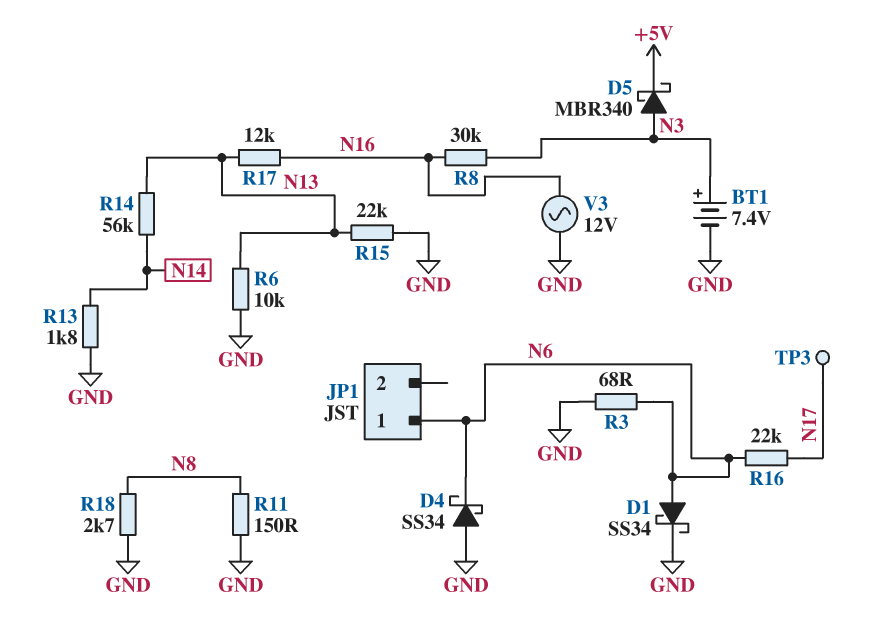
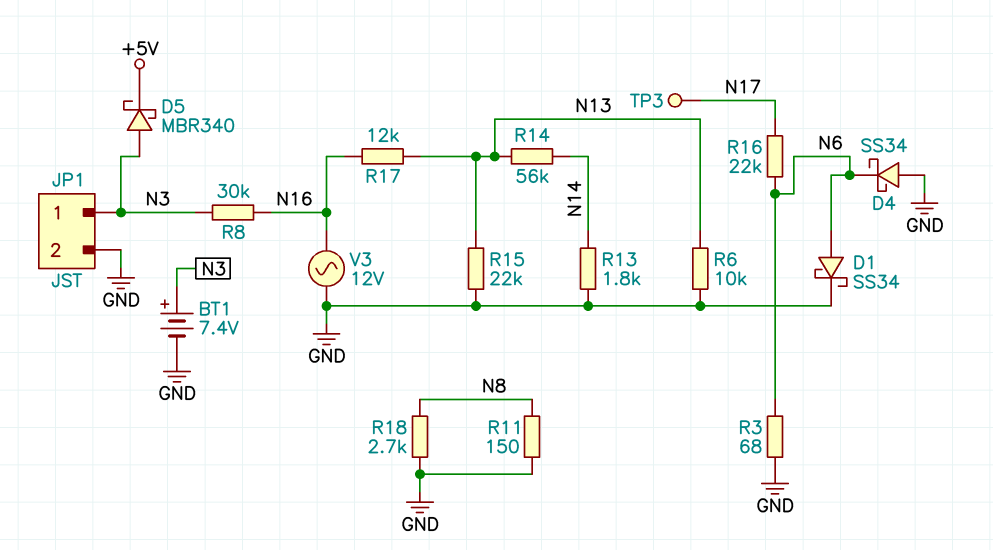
JP1 pin 1: N6 -> N3
JP1 pin 2: none -> GND

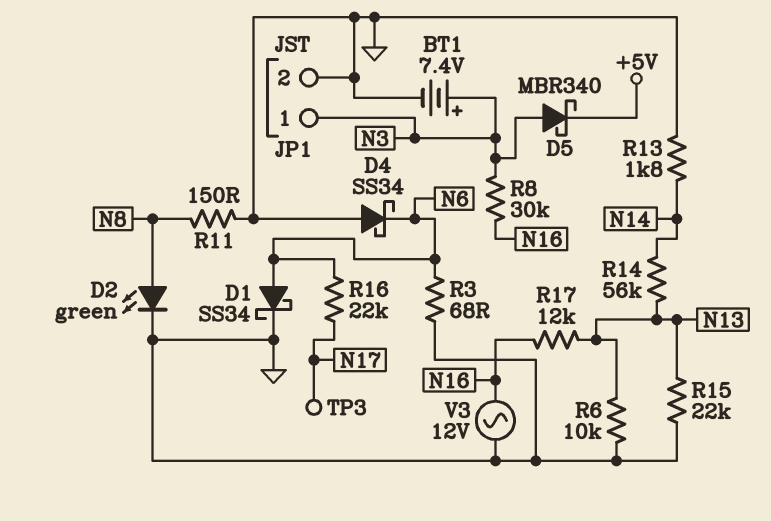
D2: none -> LED green (A N8, K GND)
R18: 2.7k (GND, N8) -> none

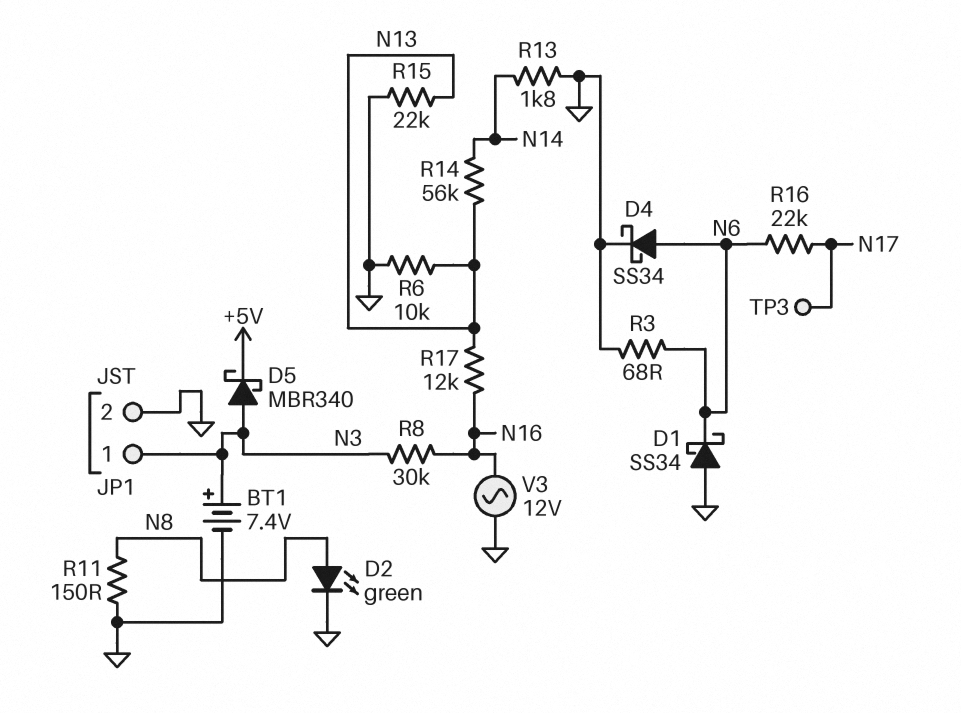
D1: schottky SS34 (A N6, K GND) -> schottky SS34 (A GND, K N6)
D4: schottky SS34 (A GND, K N6) -> schottky SS34 (A N6, K GND)

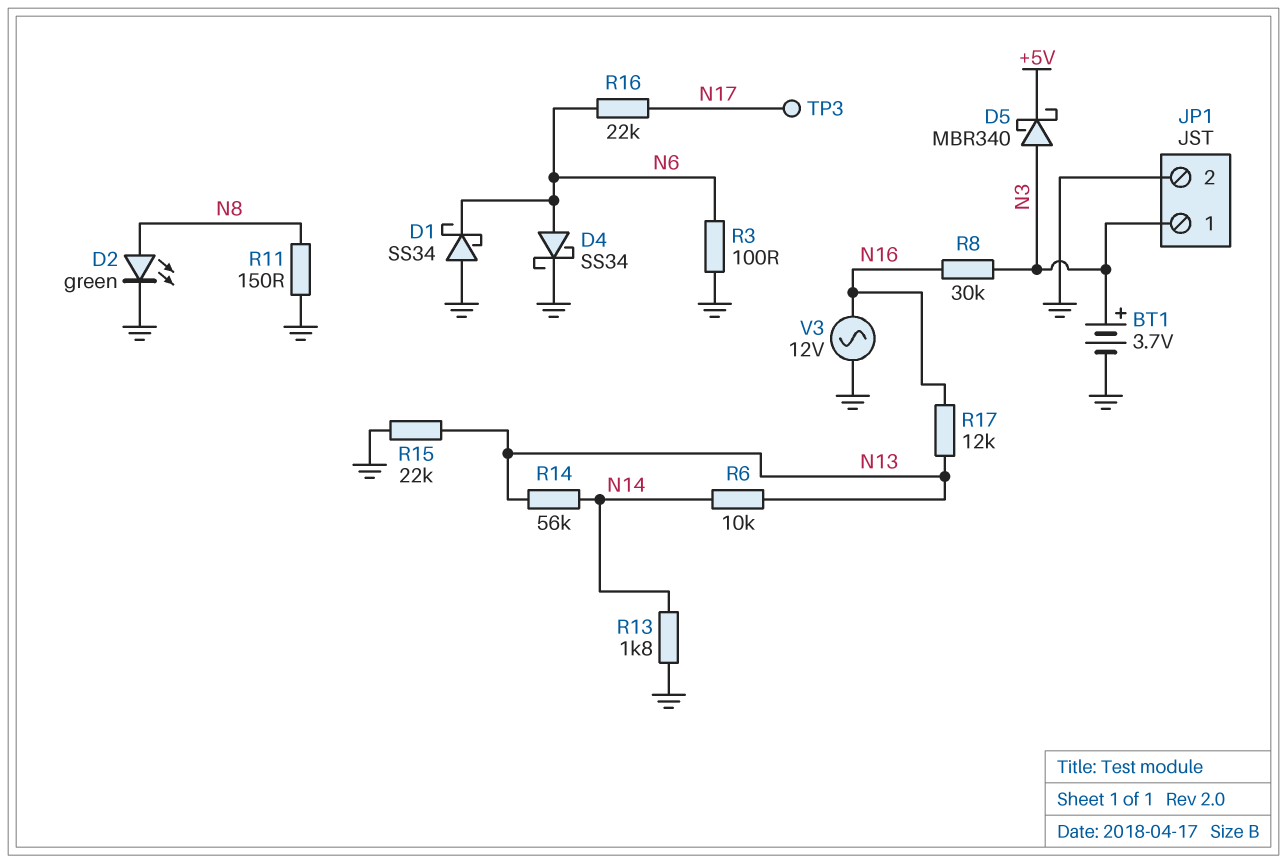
BT1: 7.4V (plus N3, minus GND) -> 3.7V (plus N3, minus GND)
R3: 68 (GND, N6) -> 100 (GND, N6)
R6: 10k (GND, N13) -> 10k (N13, N14)

